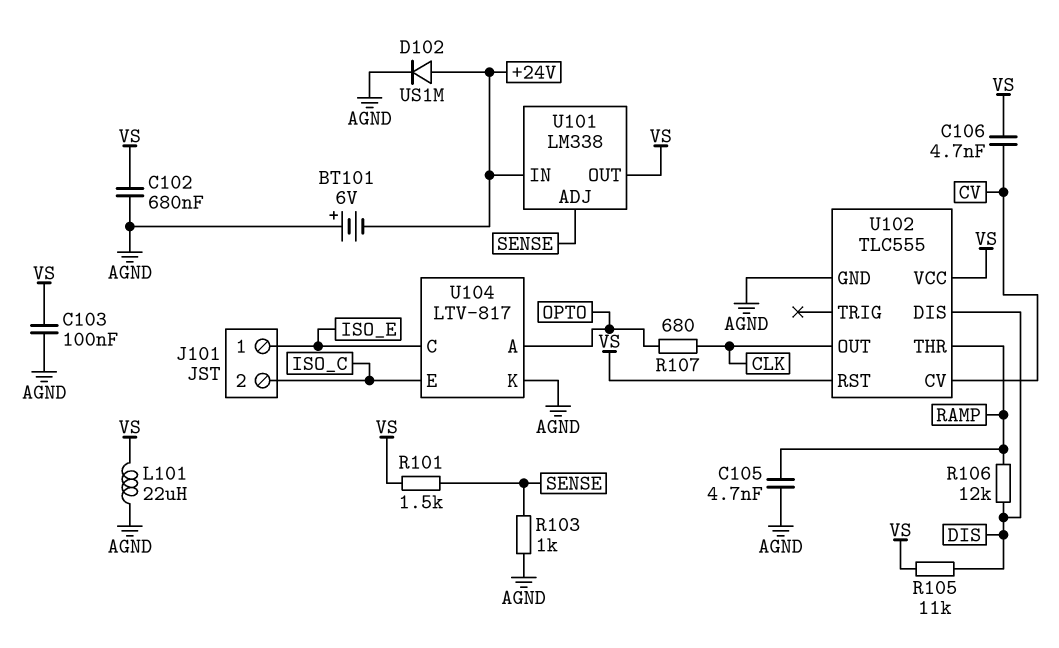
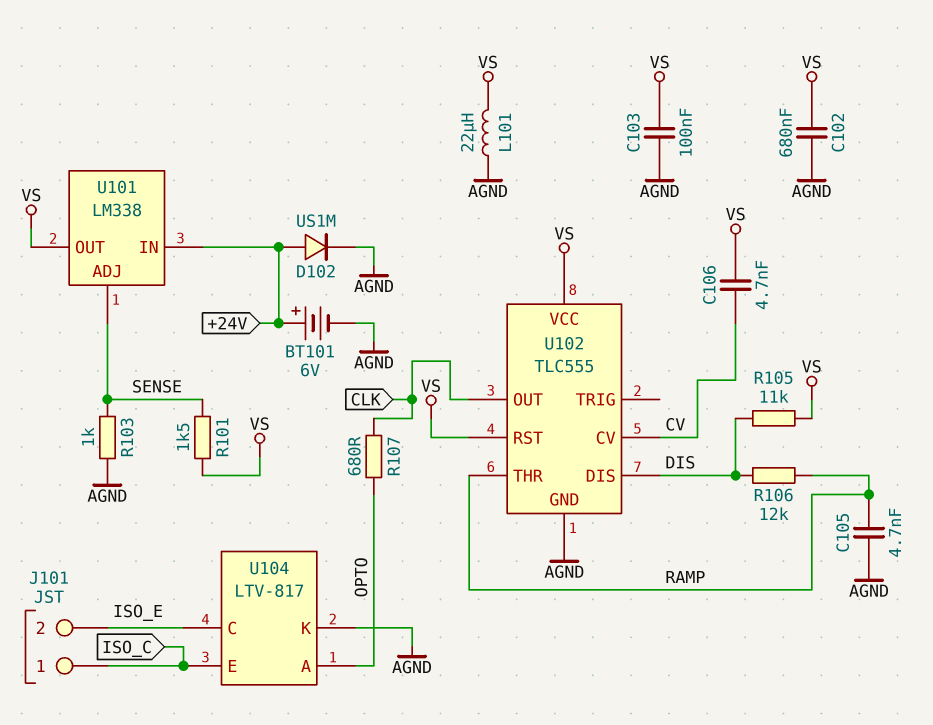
BT101: 6V (plus AGND, minus +24V) -> 6V (plus +24V, minus AGND)
J101 pin 1: ISO_E -> ISO_C
J101 pin 2: ISO_C -> ISO_E

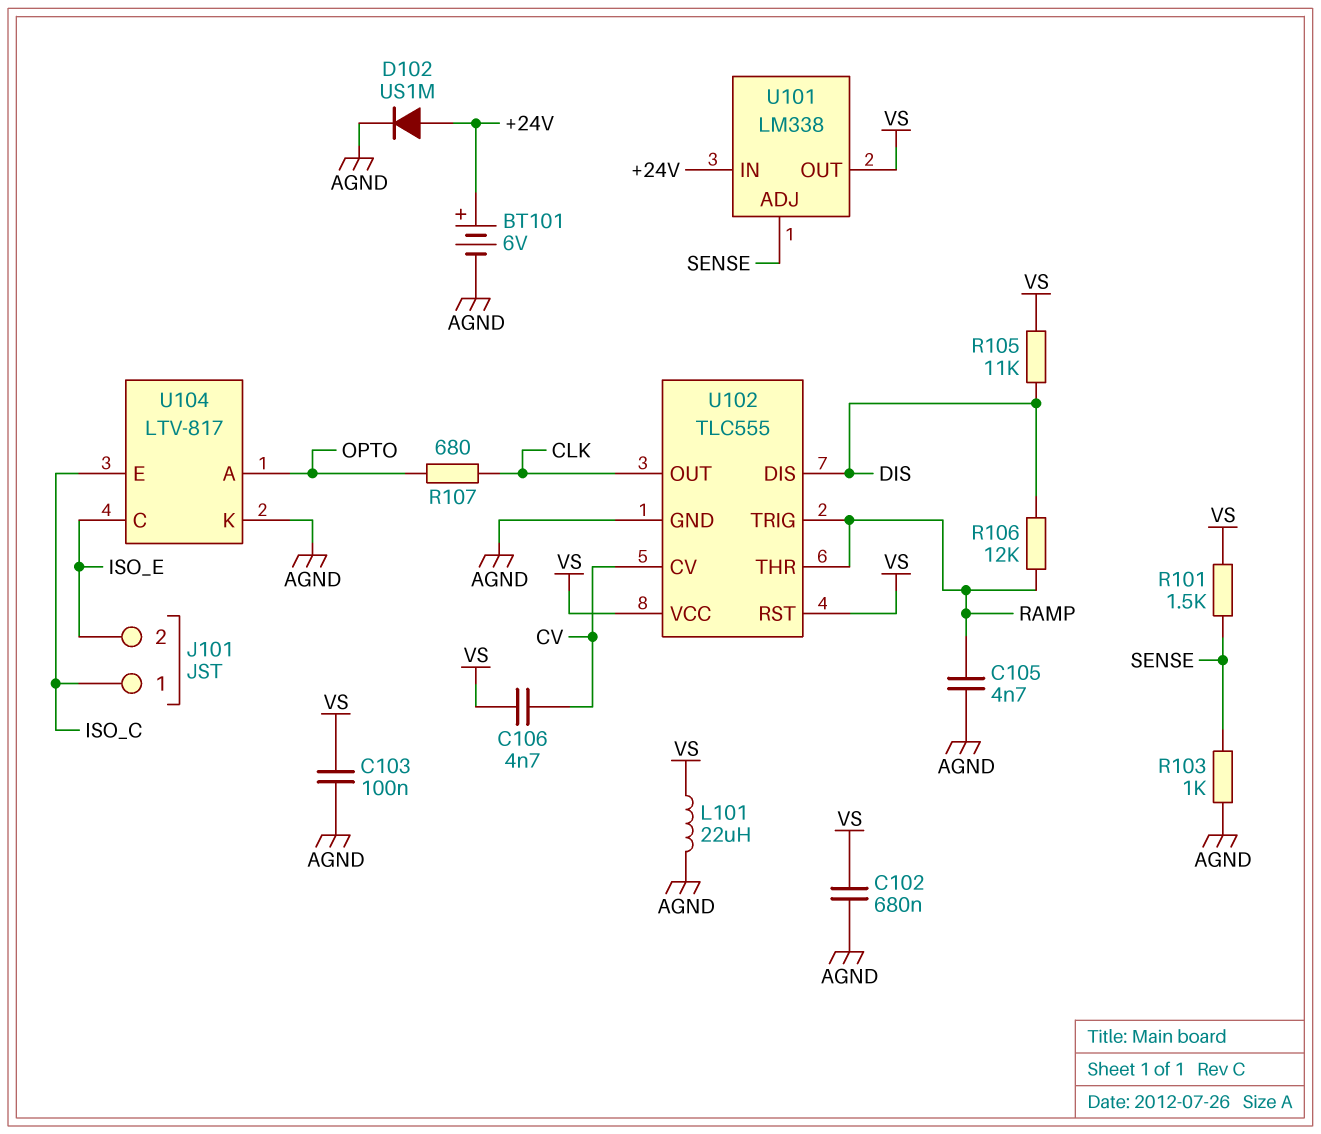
U102 pin TRIG: none -> RAMP

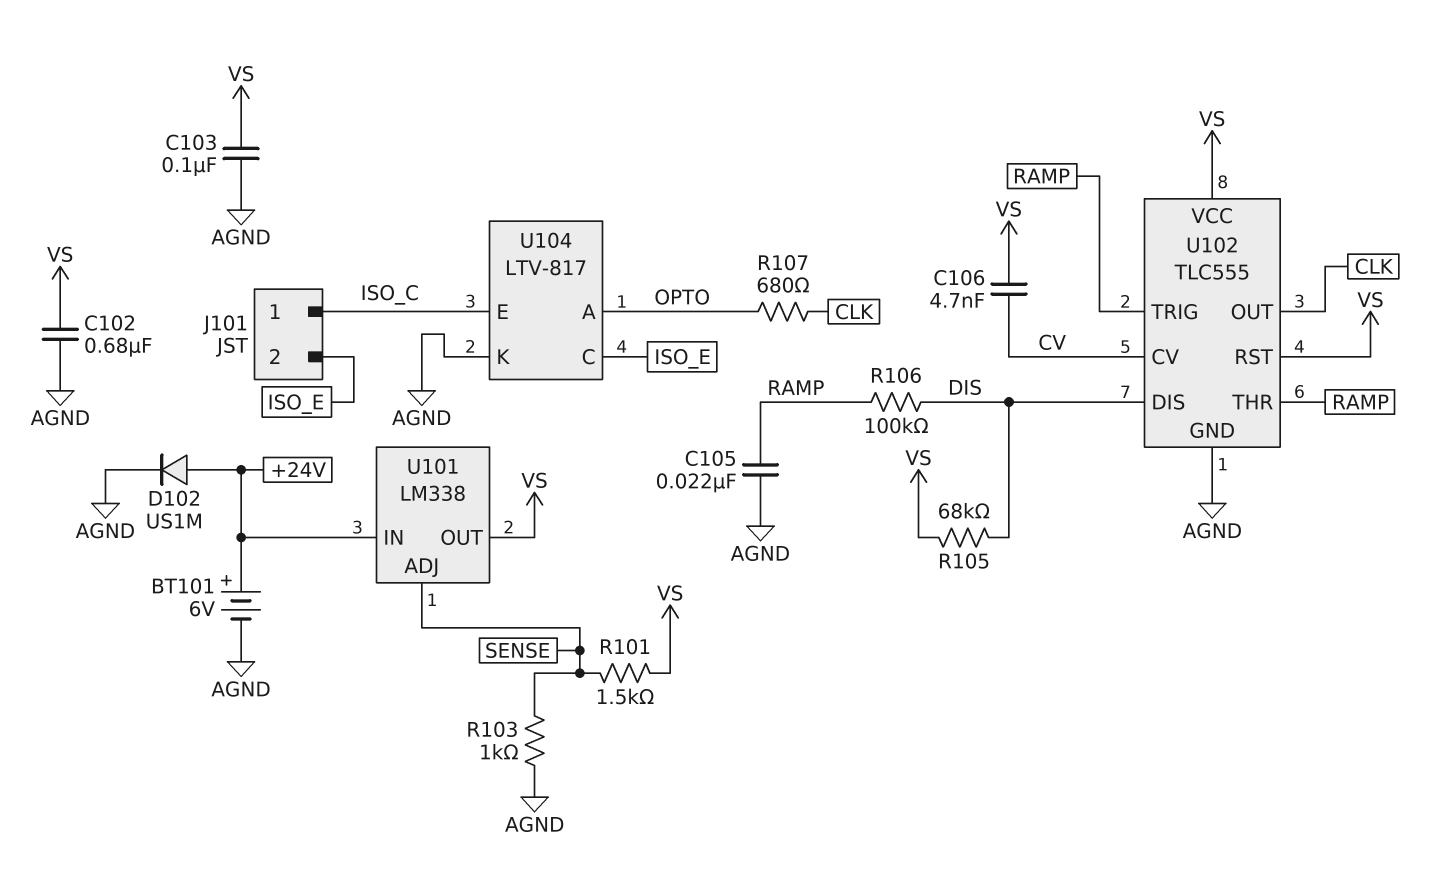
C105: 4.7nF (AGND, RAMP) -> 22nF (AGND, RAMP)
L101: 22uH (AGND, VS) -> none
R105: 11k (DIS, VS) -> 68k (DIS, VS)
R106: 12k (DIS, RAMP) -> 100k (DIS, RAMP)

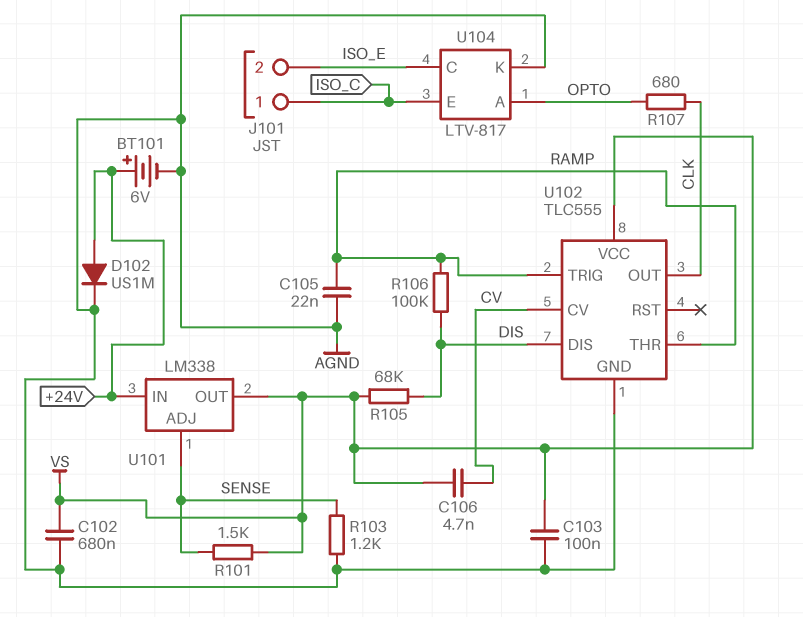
R103: 1k (AGND, SENSE) -> 1.2k (AGND, SENSE)
U102 pin RST: VS -> none

